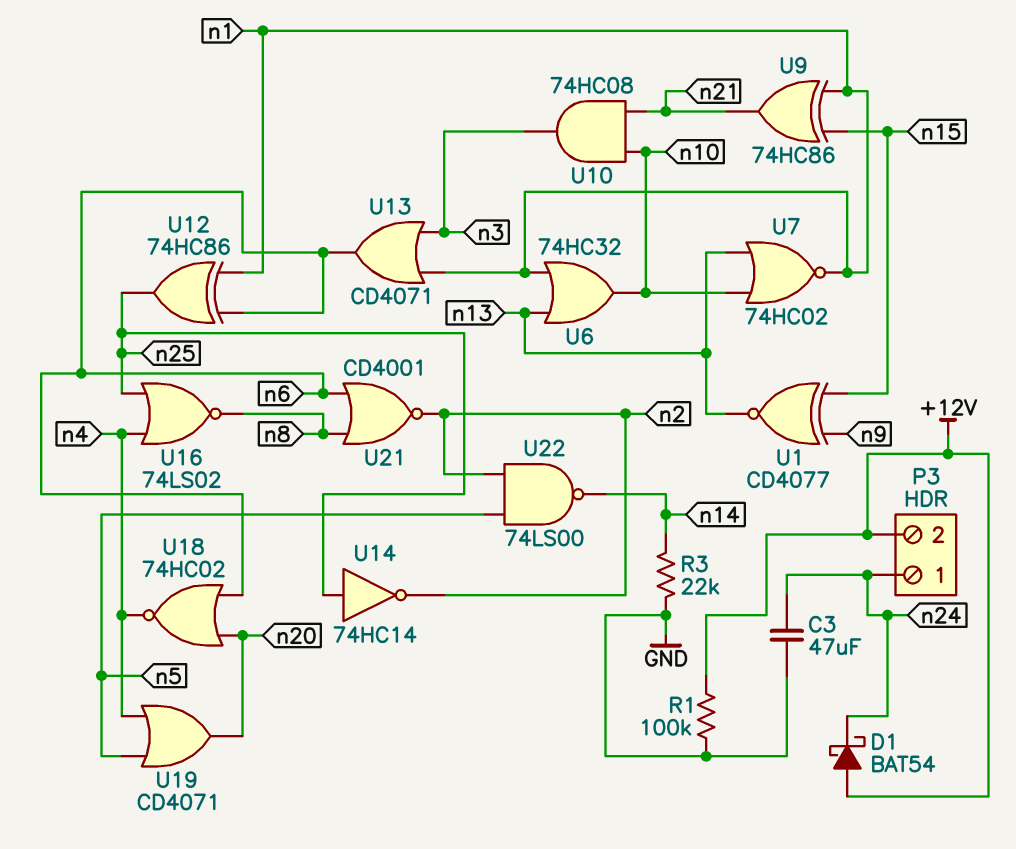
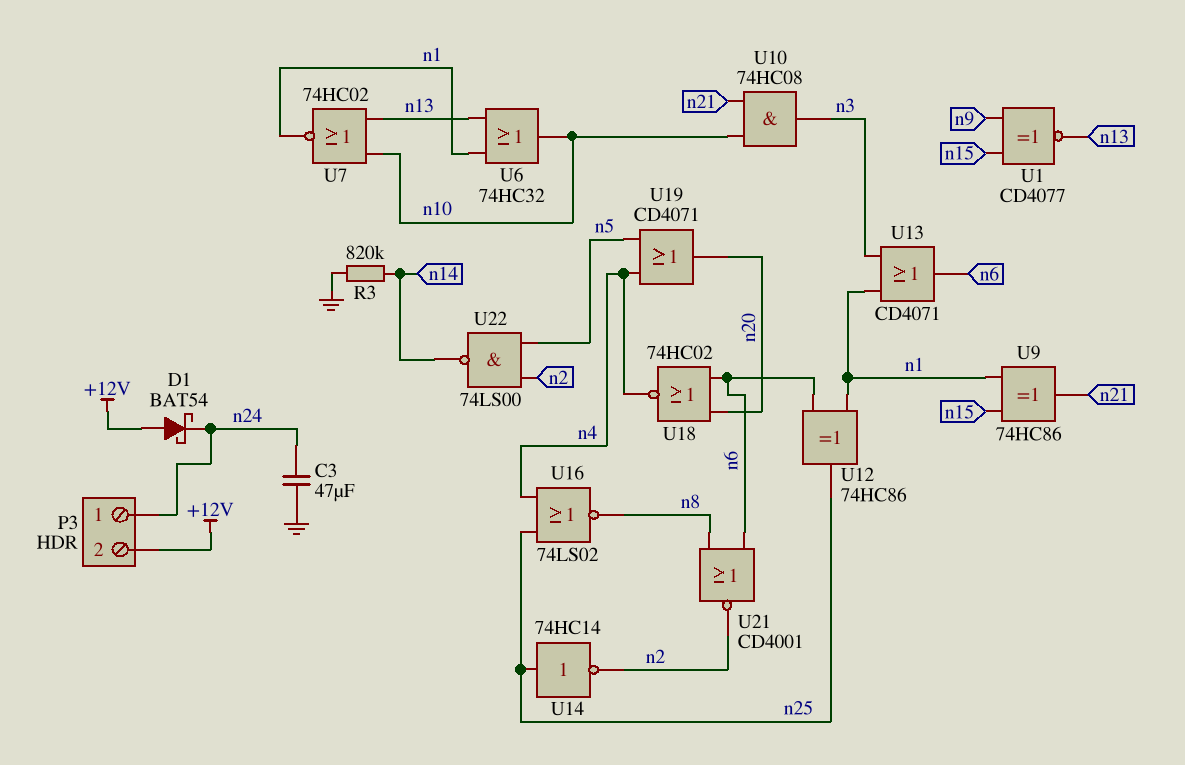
R1: 100k (+12V, GND) -> none
R3: 22k (GND, n14) -> 820k (GND, n14)

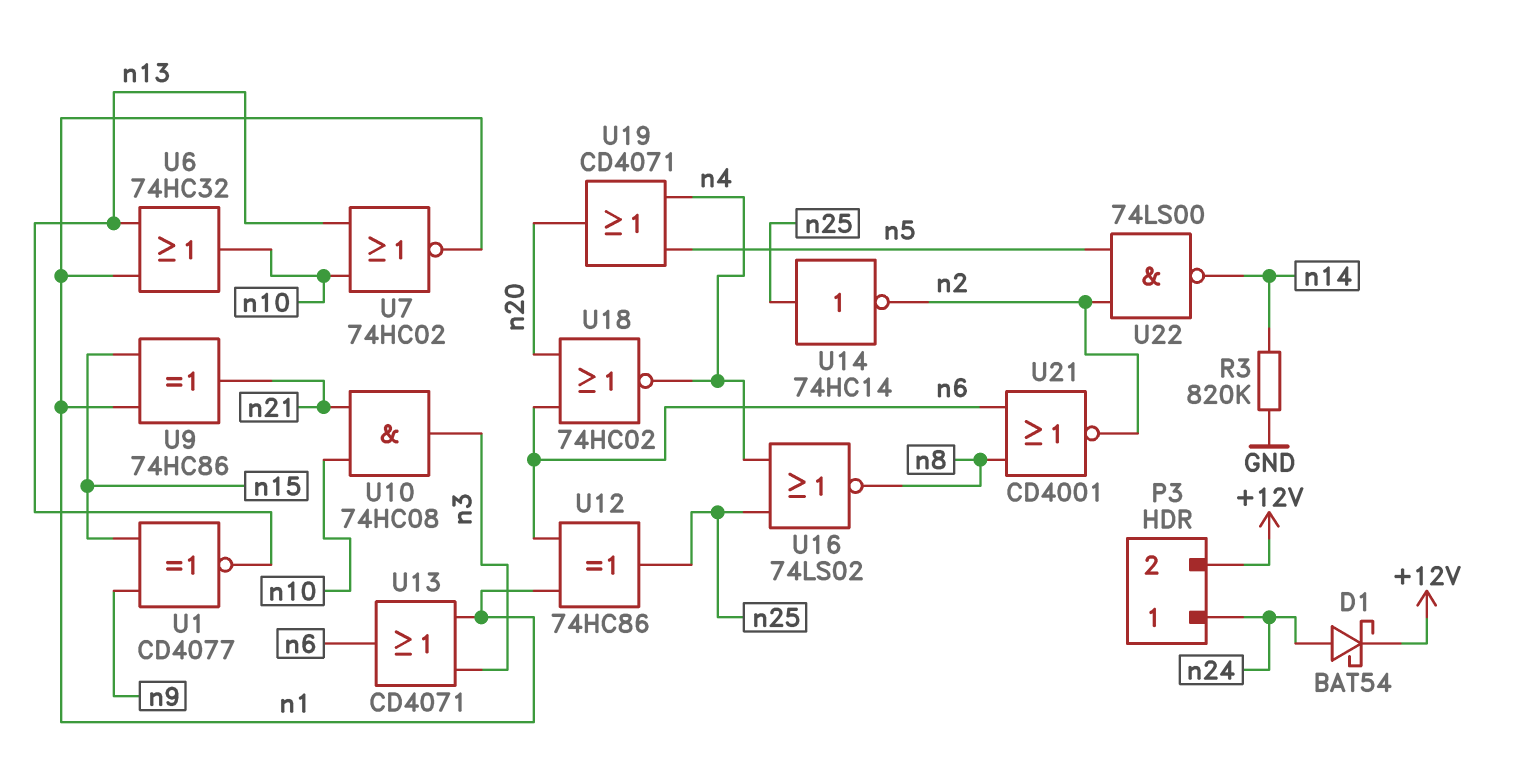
C3: 47uF (GND, n24) -> none
D1: schottky BAT54 (A +12V, K n24) -> schottky BAT54 (A n24, K +12V)

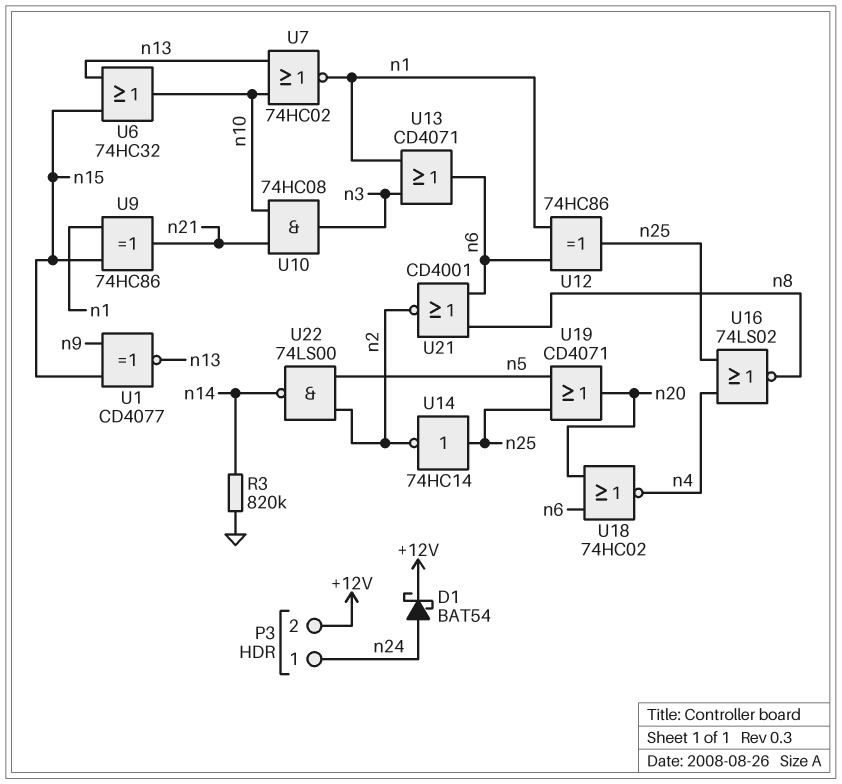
U6: OR 74HC32 (in n1, in n13, out n10) -> OR 74HC32 (in n13, in n15, out n10)
U19: OR CD4071 (in n4, in n5, out n20) -> OR CD4071 (in n5, in n25, out n20)

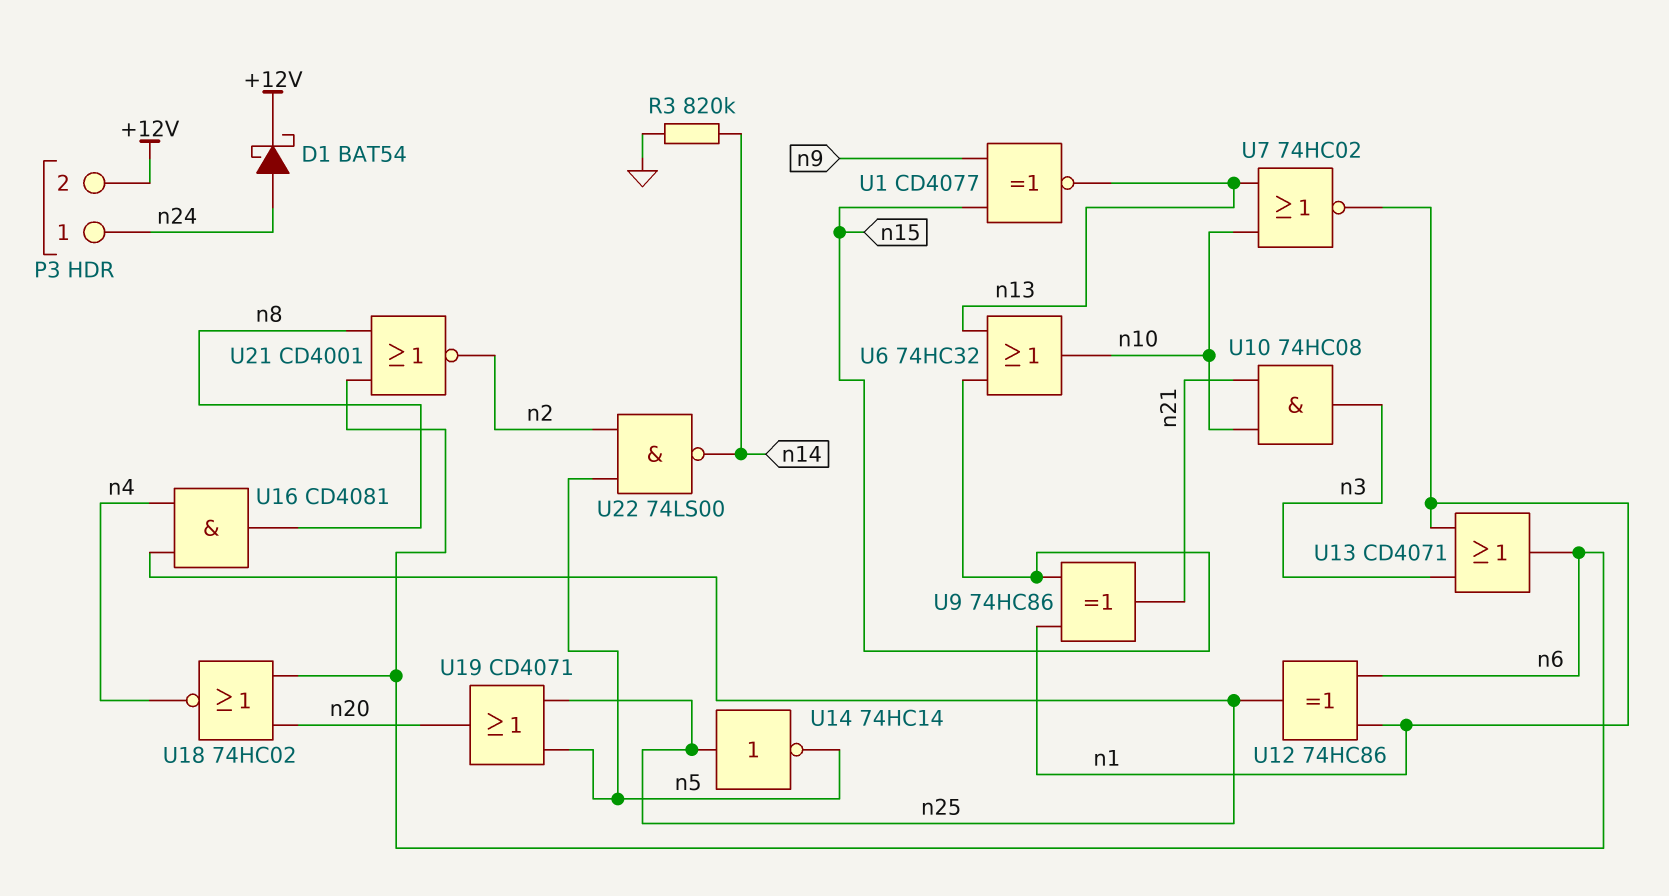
U14: NOT 74HC14 (in n25, out n2) -> NOT 74HC14 (in n25, out n5)
U16: NOR 74LS02 (in n4, in n25, out n8) -> AND CD4081 (in n4, in n25, out n8)

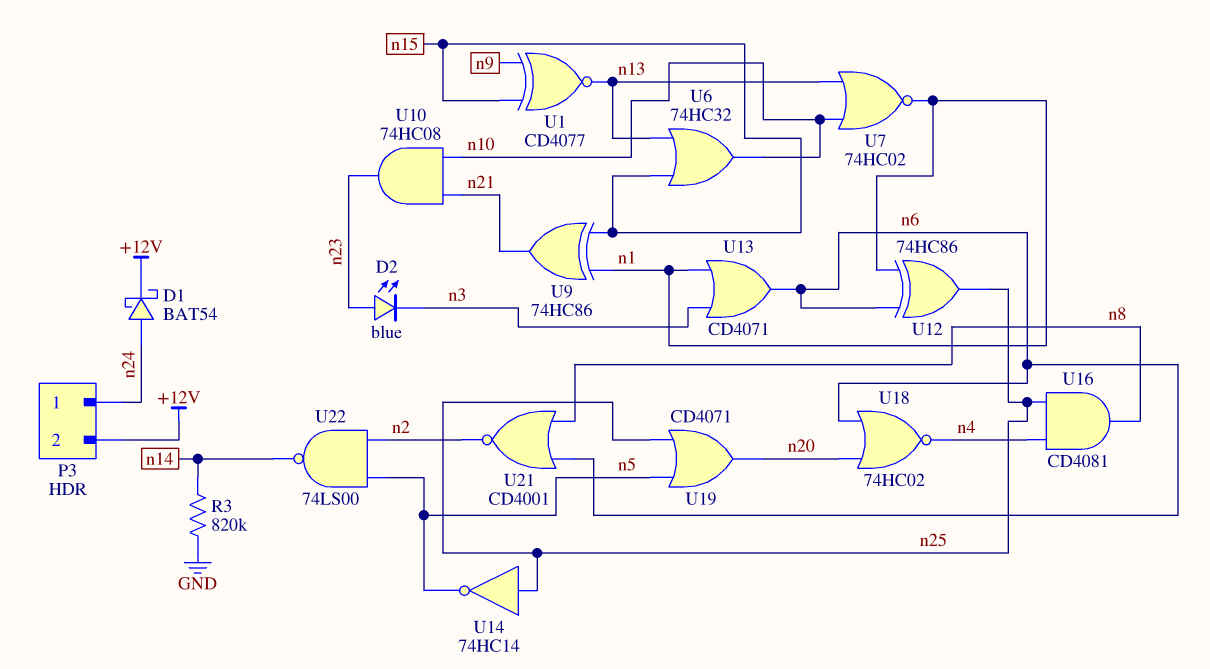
D2: none -> LED blue (A n23, K n3)
U10: AND 74HC08 (in n10, in n21, out n3) -> AND 74HC08 (in n10, in n21, out n23)

